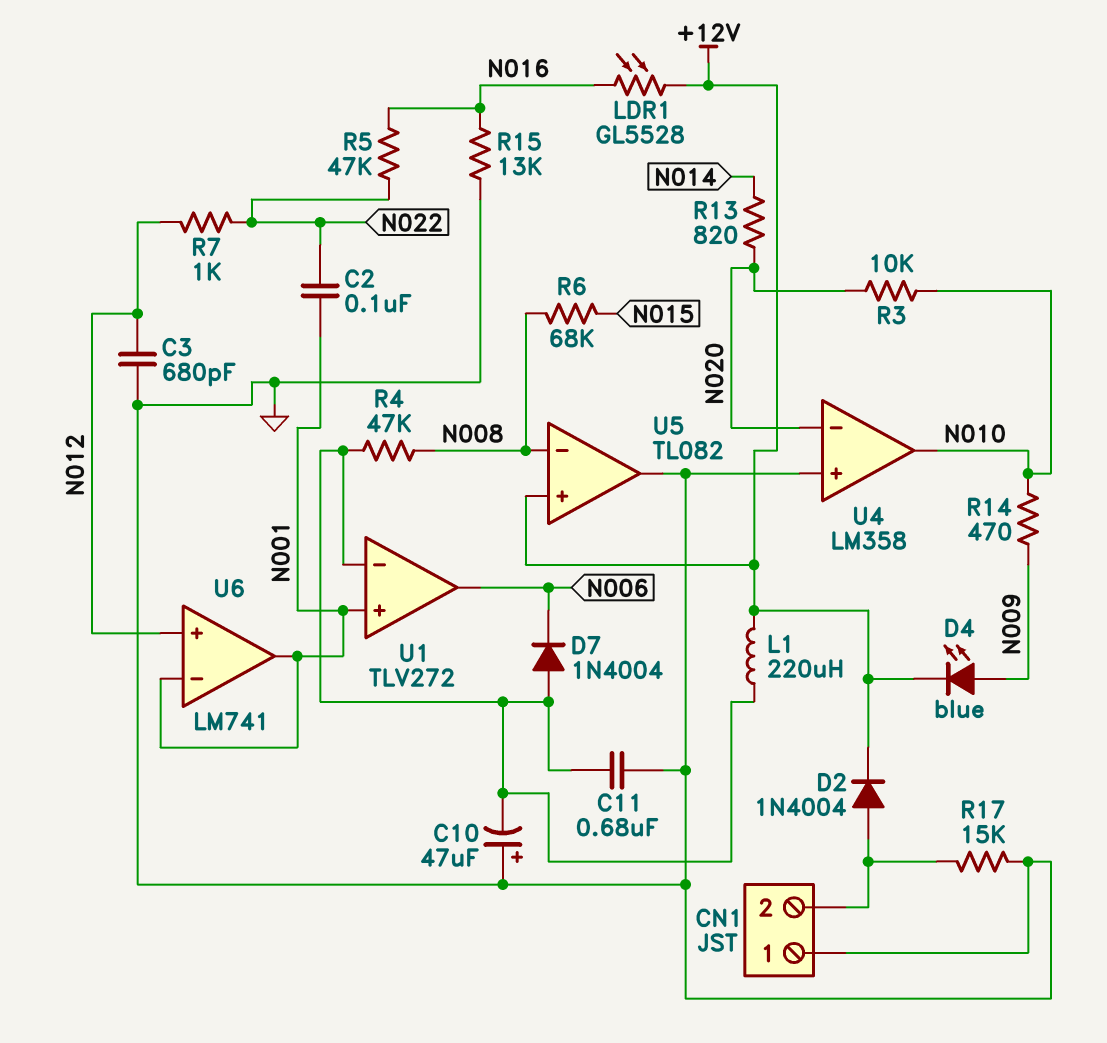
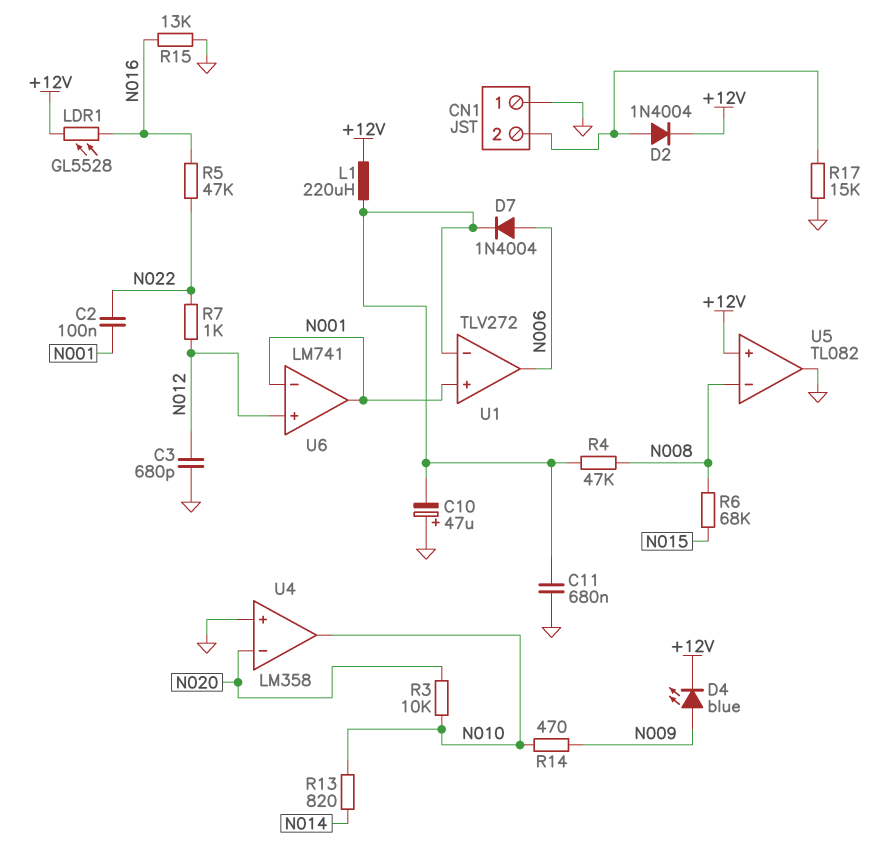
D7: diode 1N4004 (A U1/in-, K N006) -> diode 1N4004 (A N006, K U1/in-)
R13: 820 (N014, N020) -> 820 (N010, N014)

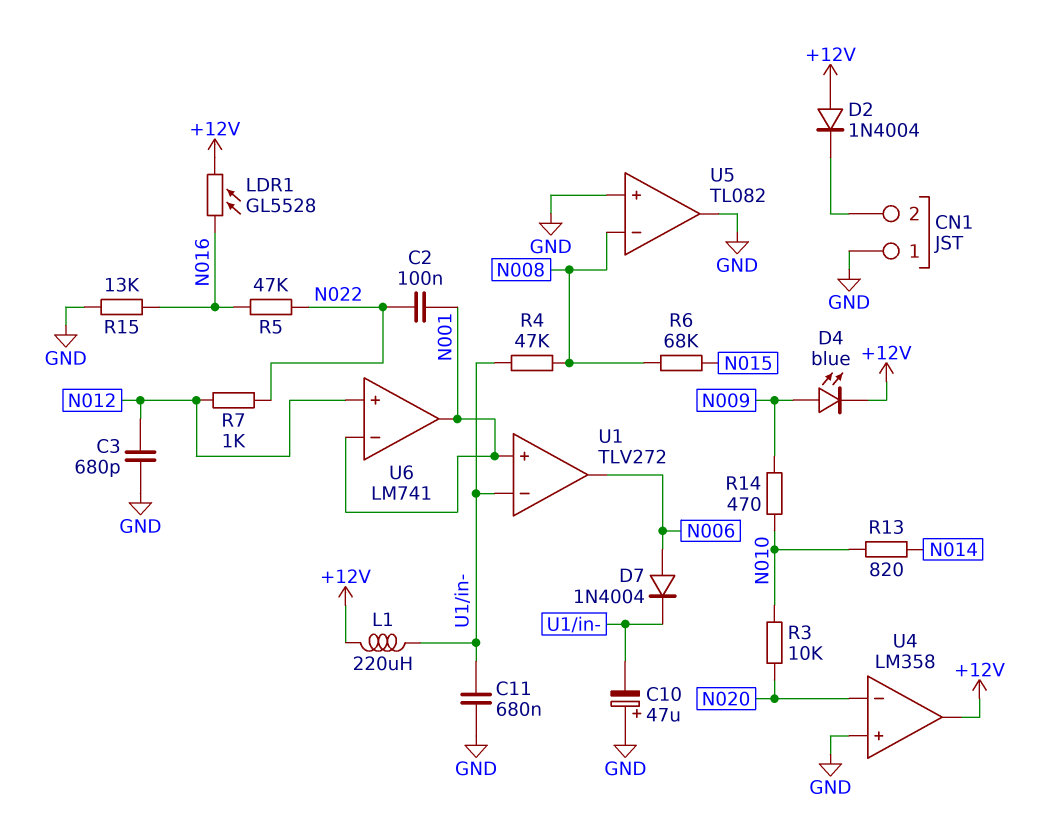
D2: diode 1N4004 (A CN1/2, K +12V) -> diode 1N4004 (A +12V, K CN1/2)
R17: 15k (CN1/2, GND) -> none
U4 pin out: N010 -> +12V
U5 pin in+: +12V -> GND

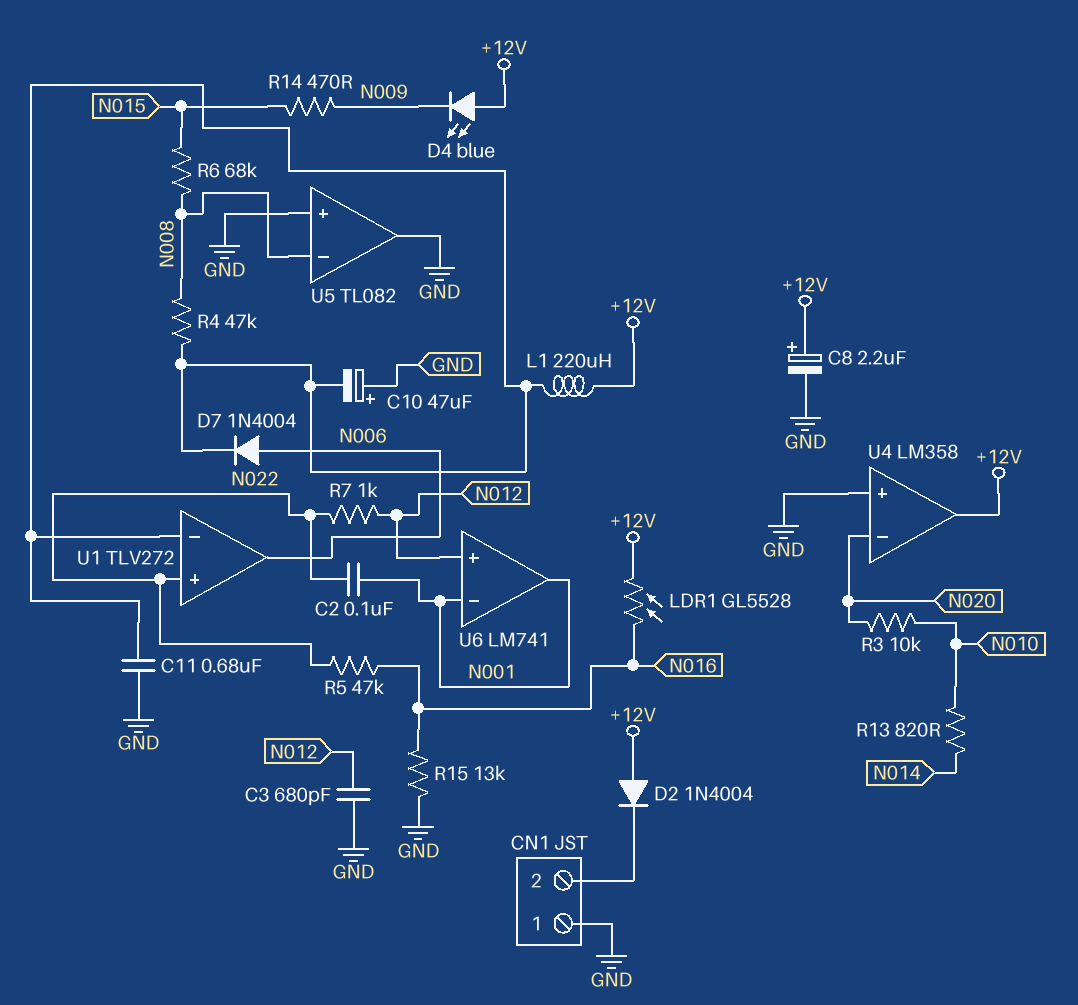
C8: none -> 2.2uF (plus +12V, minus GND)
D4: LED blue (A N009, K +12V) -> LED blue (A +12V, K N009)
R14: 470 (N009, N010) -> 470 (N009, N015)
U1 pin in+: N001 -> N022

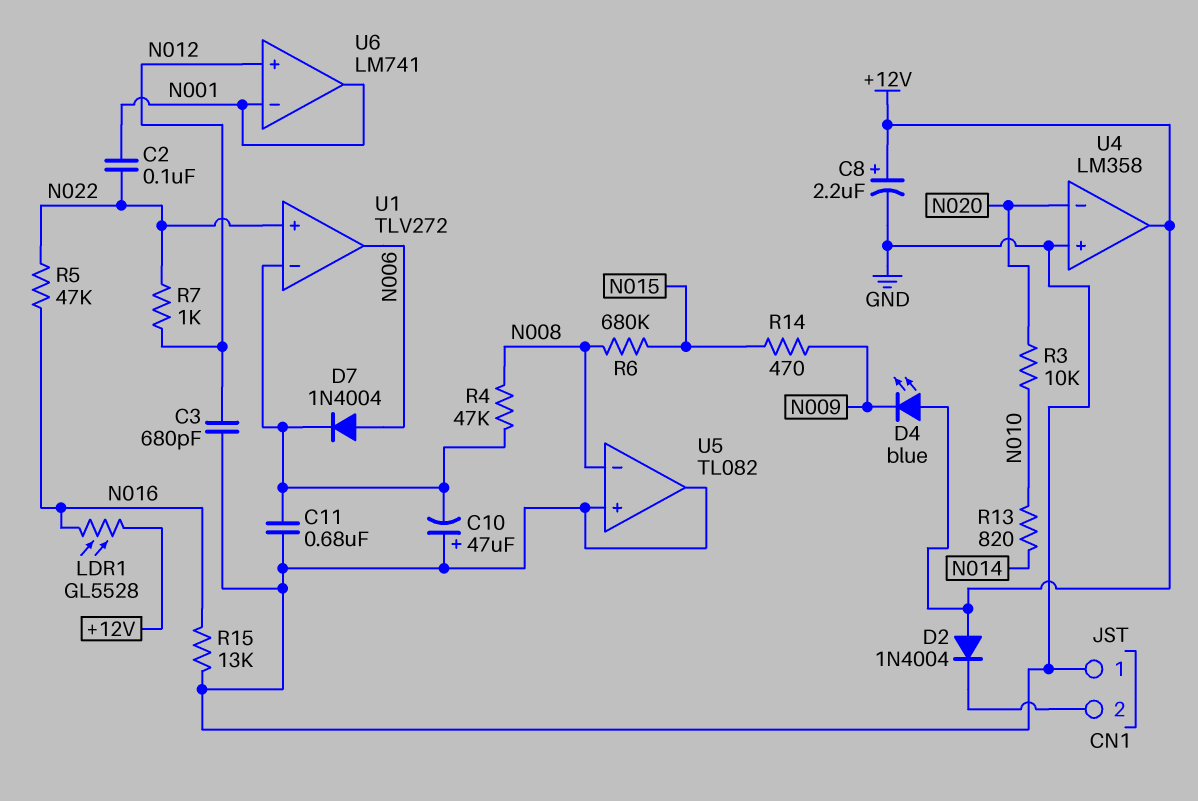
L1: 220uH (+12V, U1/in-) -> none
R6: 68k (N008, N015) -> 680k (N008, N015)

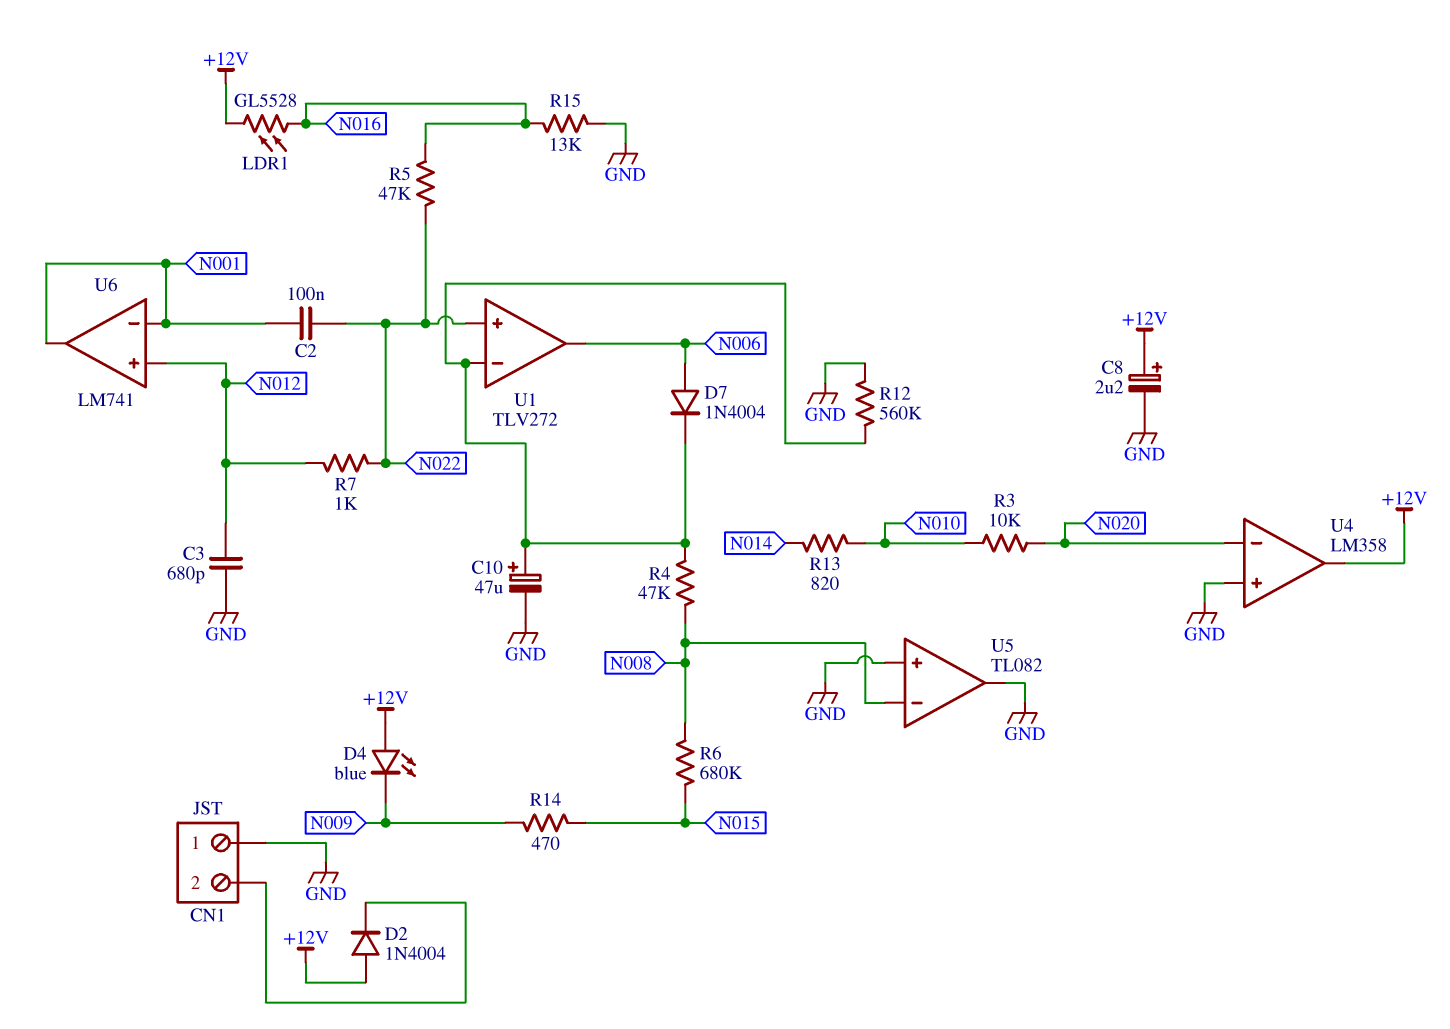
C10: 47uF (plus GND, minus U1/in-) -> 47uF (plus U1/in-, minus GND)
C11: 680nF (GND, U1/in-) -> none
R12: none -> 560k (GND, U1/in-)

